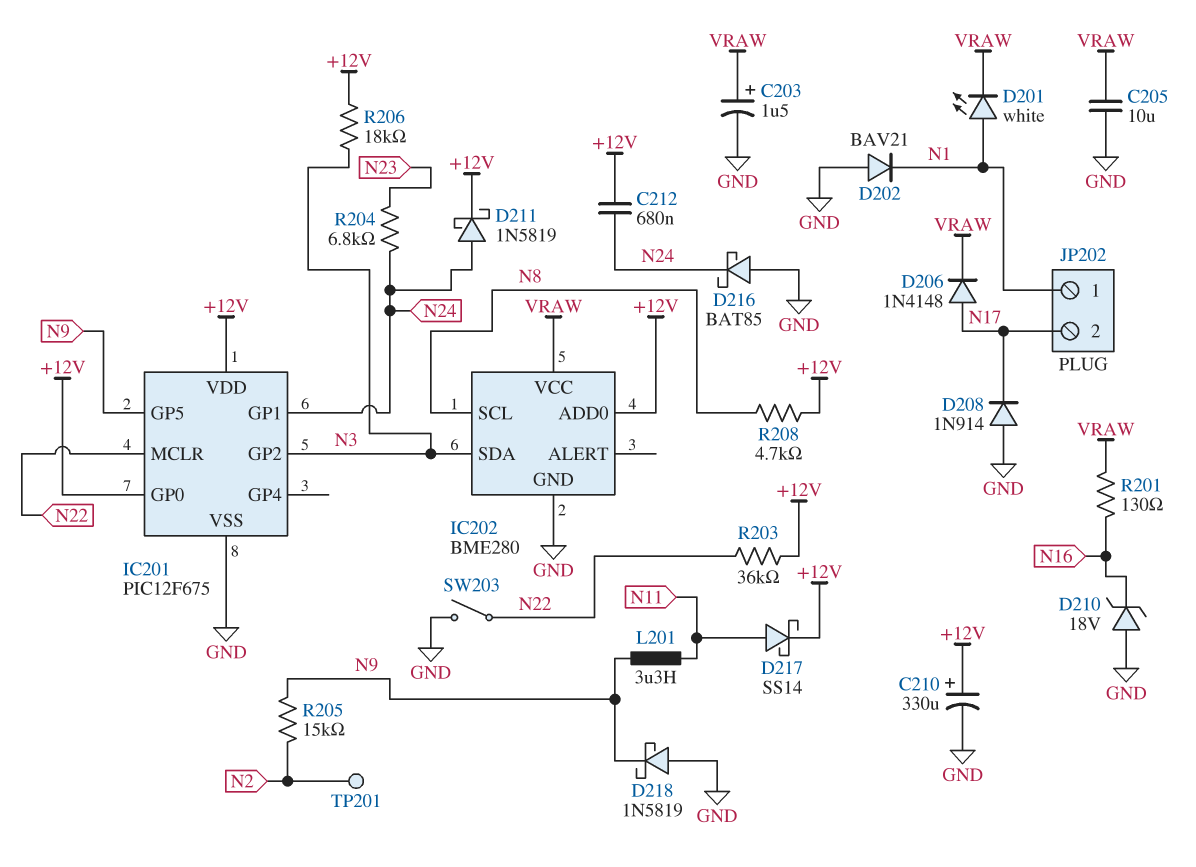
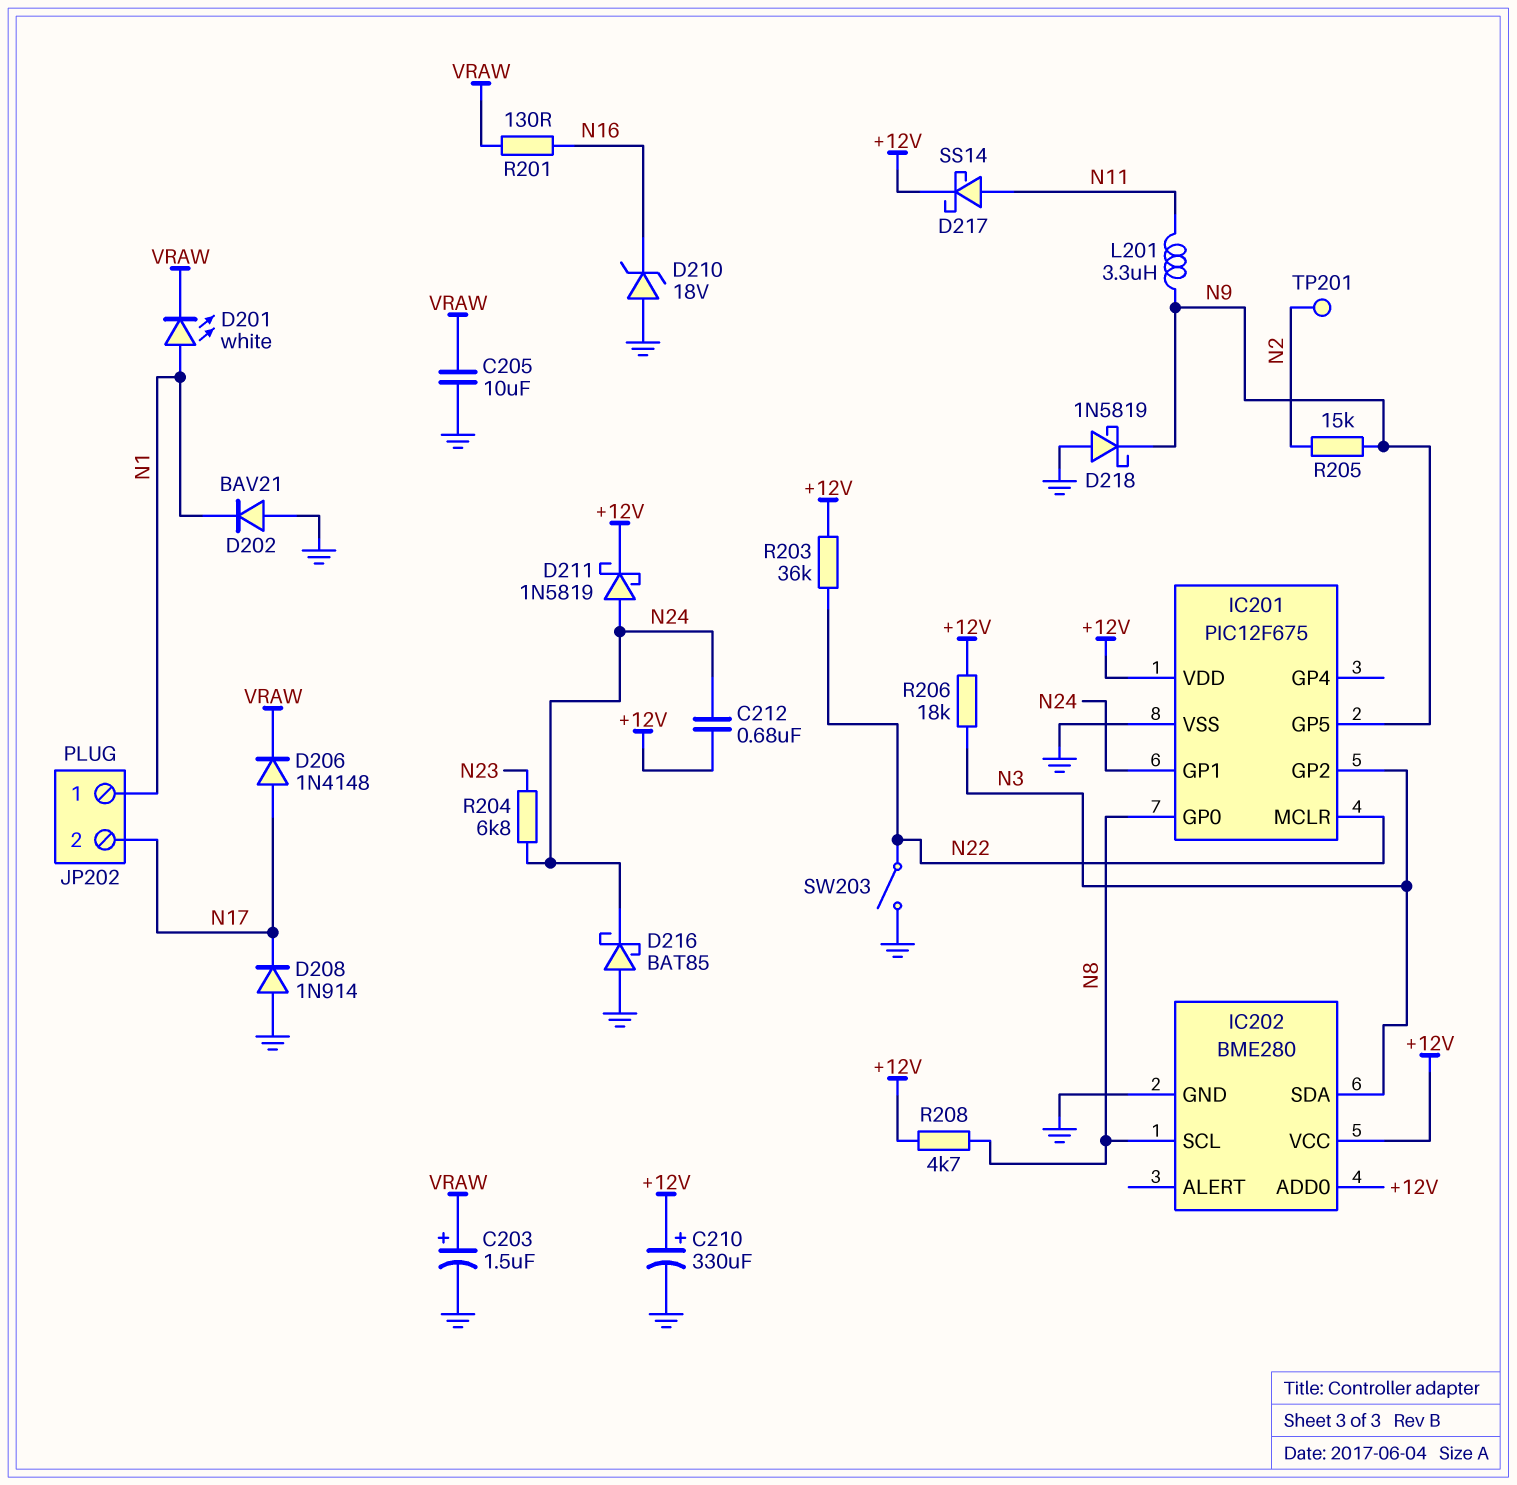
IC201 pin GP0: +12V -> N8
IC202 pin VCC: VRAW -> +12V

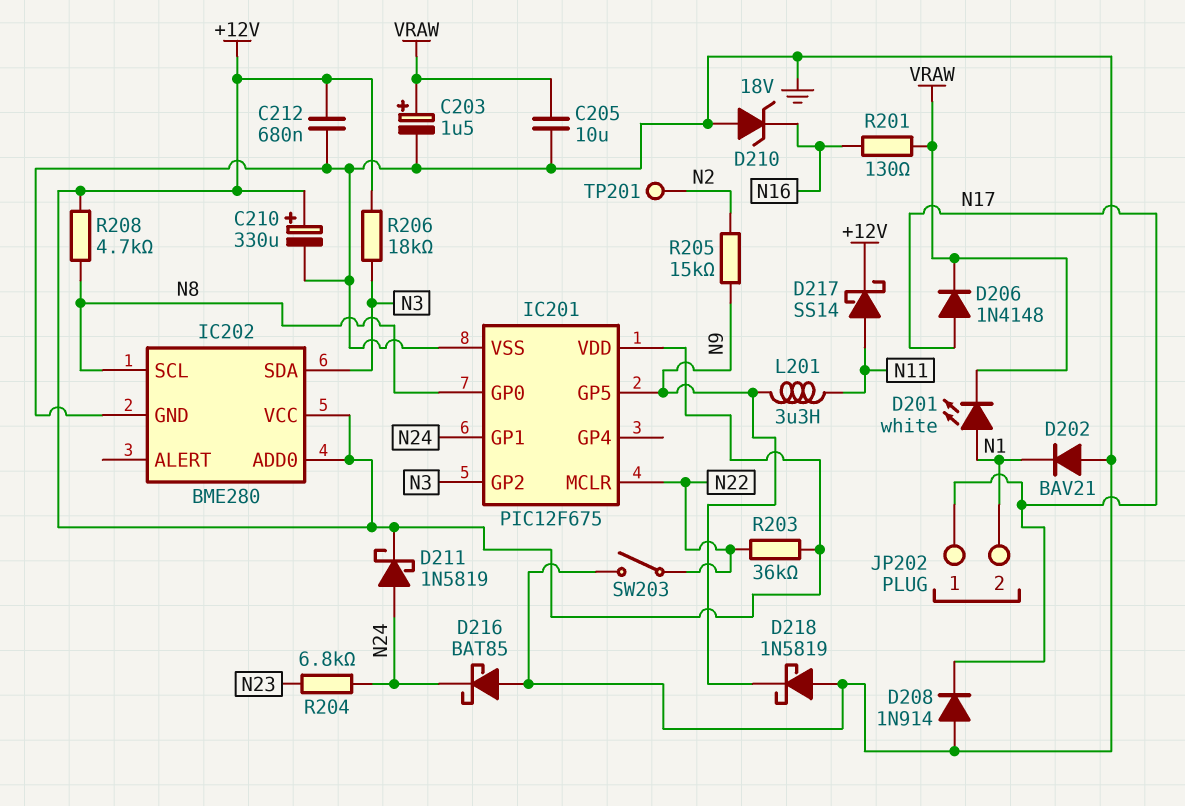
C212: 680nF (+12V, N24) -> 680nF (+12V, GND)
JP202 pin 1: N1 -> N17
JP202 pin 2: N17 -> N1

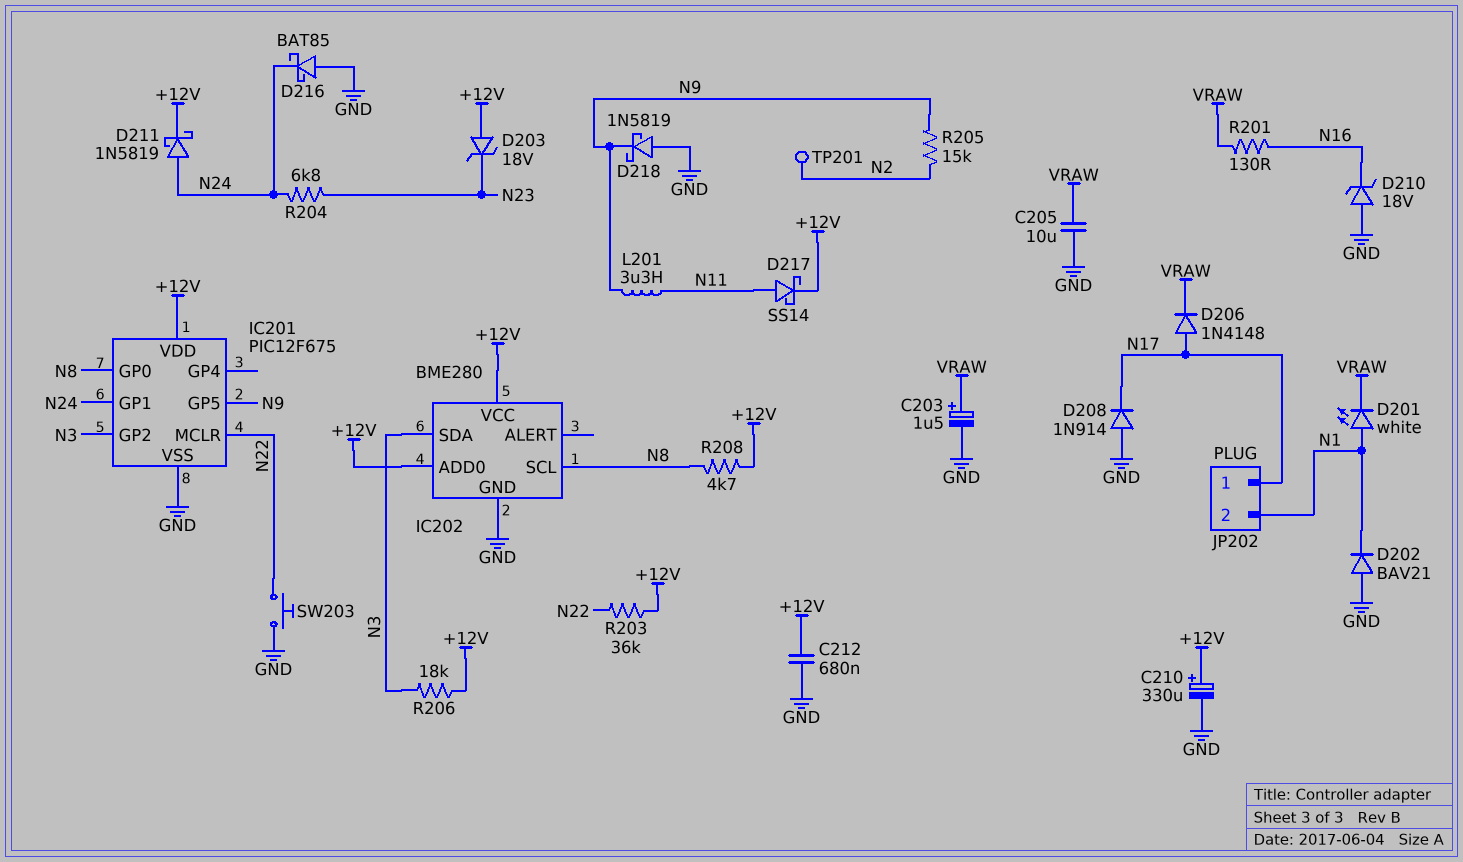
D203: none -> zener 18V (A +12V, K N23)
SW203: switch (GND, N22) -> button (GND, N22)

